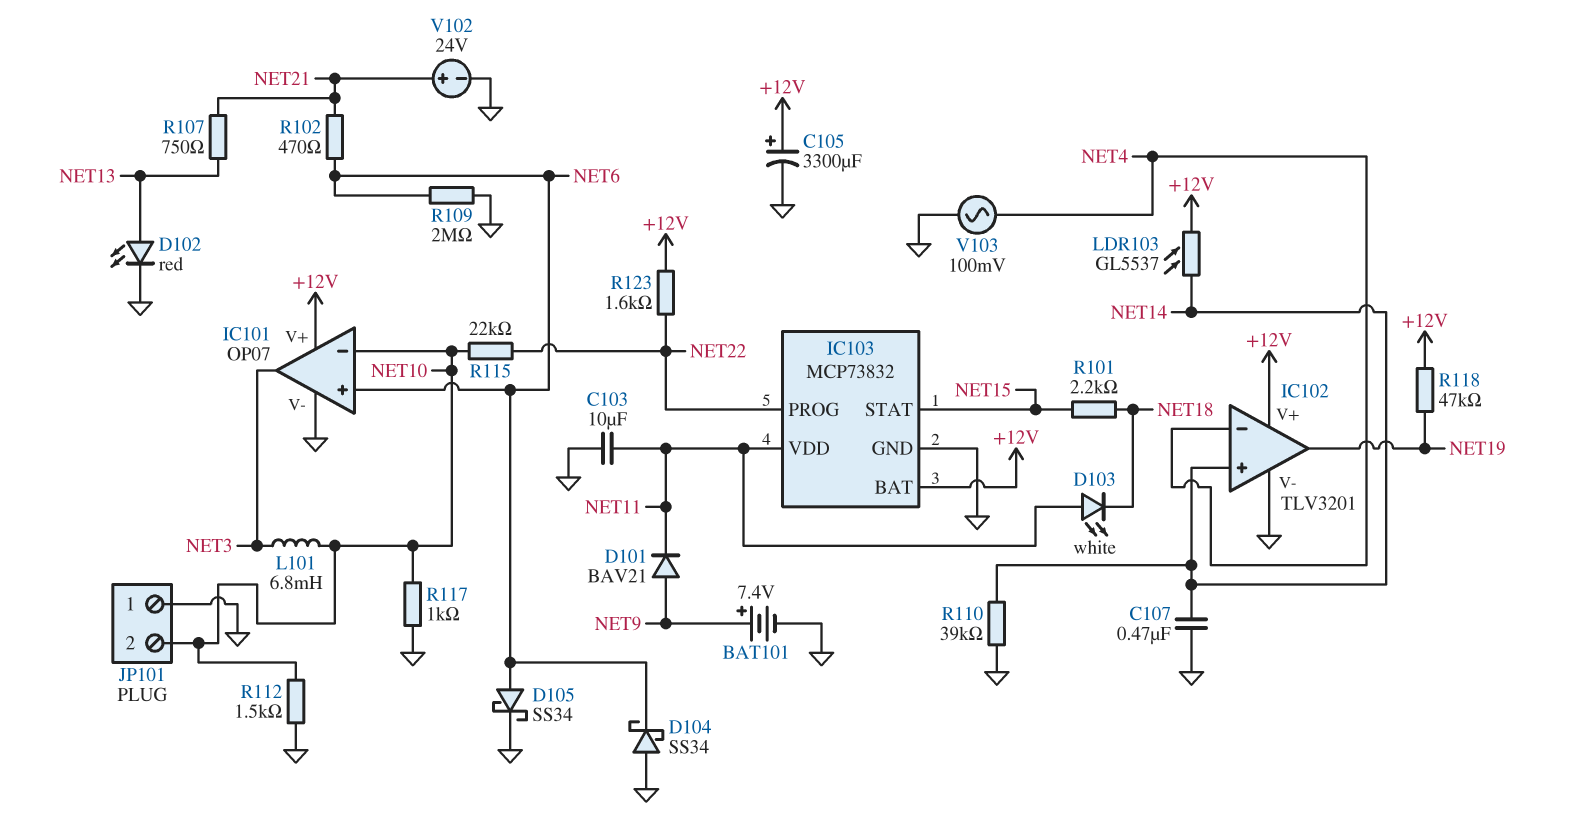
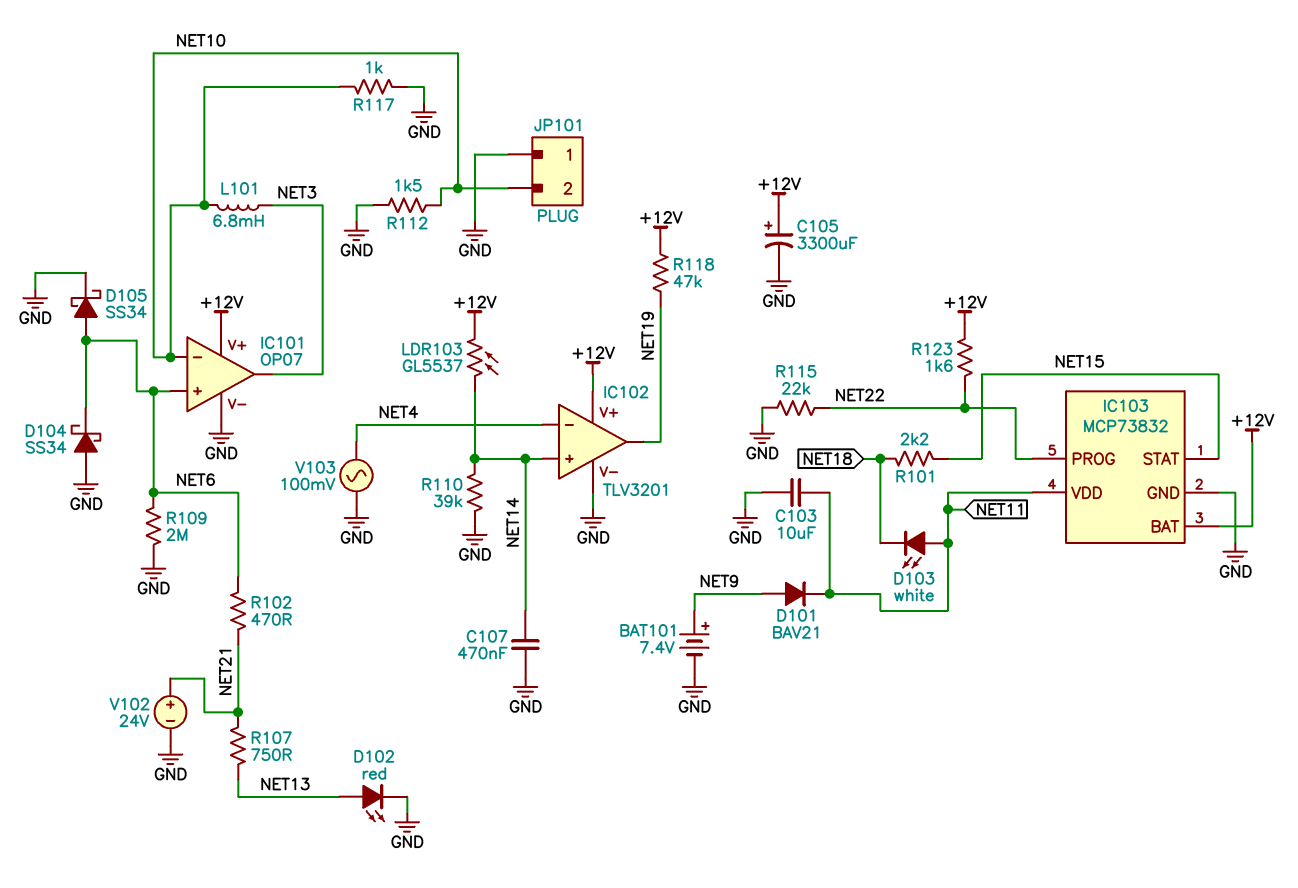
R115: 22k (NET10, NET22) -> 22k (GND, NET22)

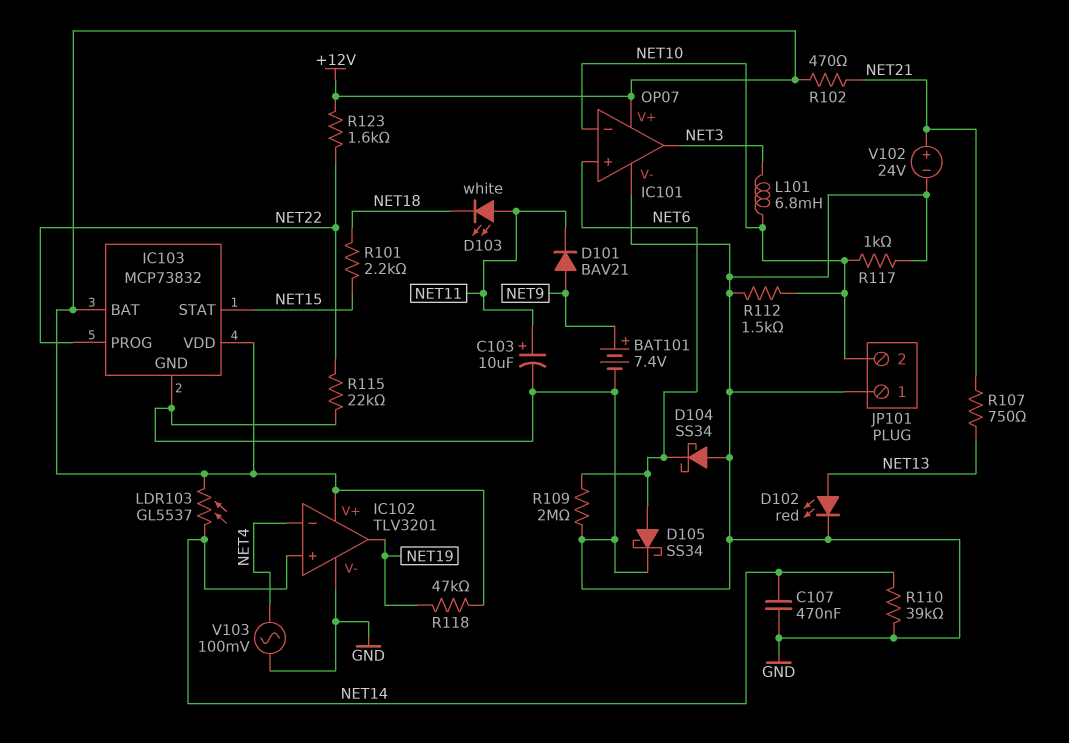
C103: 10uF (GND, NET11) -> 10uF (plus NET11, minus GND)
C105: 3300uF (plus +12V, minus GND) -> none
IC103 pin VDD: NET11 -> +12V
R102: 470 (NET6, NET21) -> 470 (+12V, NET21)

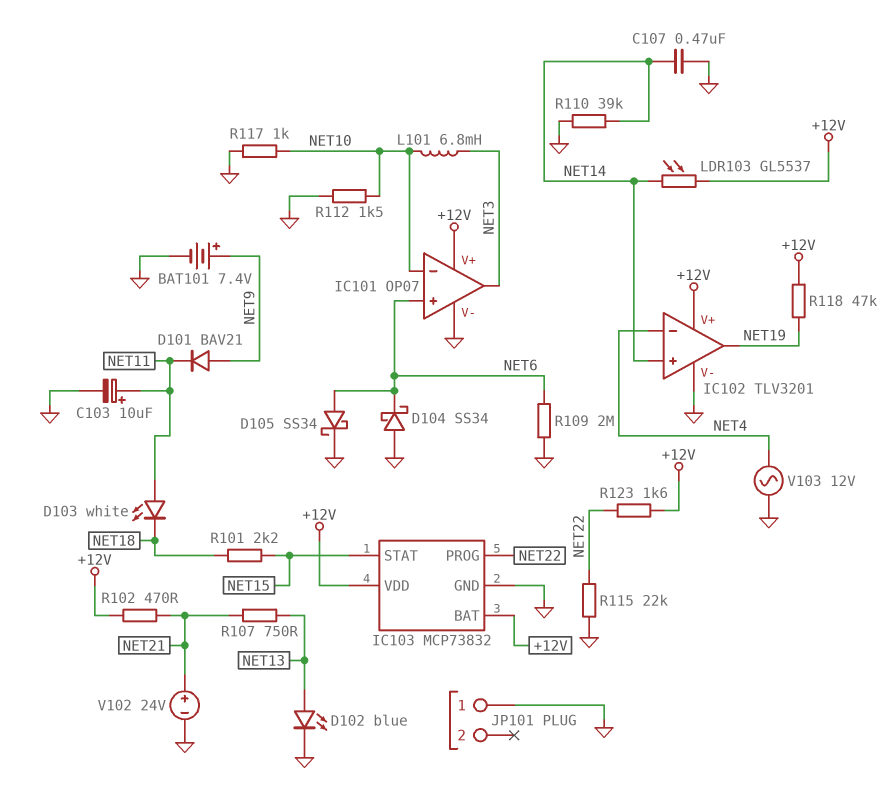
D102: LED red (A NET13, K GND) -> LED blue (A NET13, K GND)
JP101 pin 2: NET10 -> none
V103: AC 100mV (GND, NET4) -> AC 12V (GND, NET4)

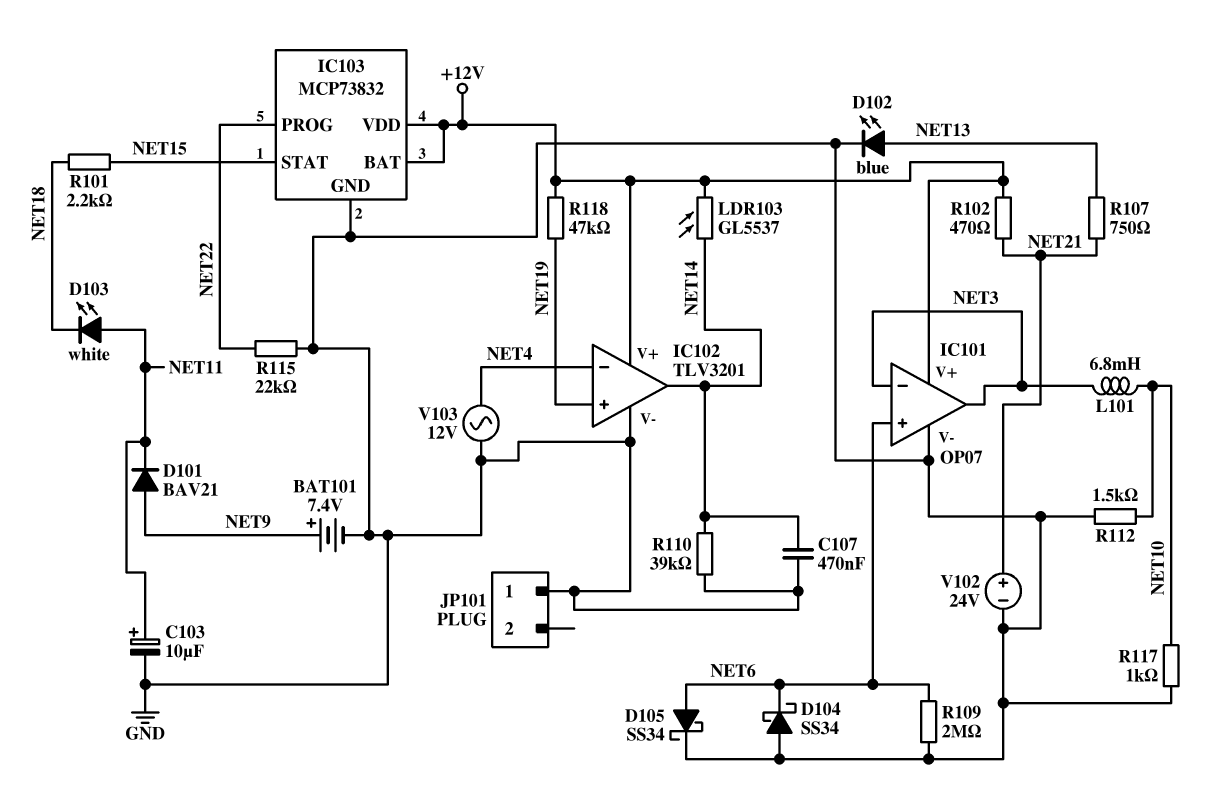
IC101 pin in-: NET10 -> NET3
IC102 pin in+: NET14 -> NET19
IC102 pin out: NET19 -> NET14
R123: 1.6k (+12V, NET22) -> none

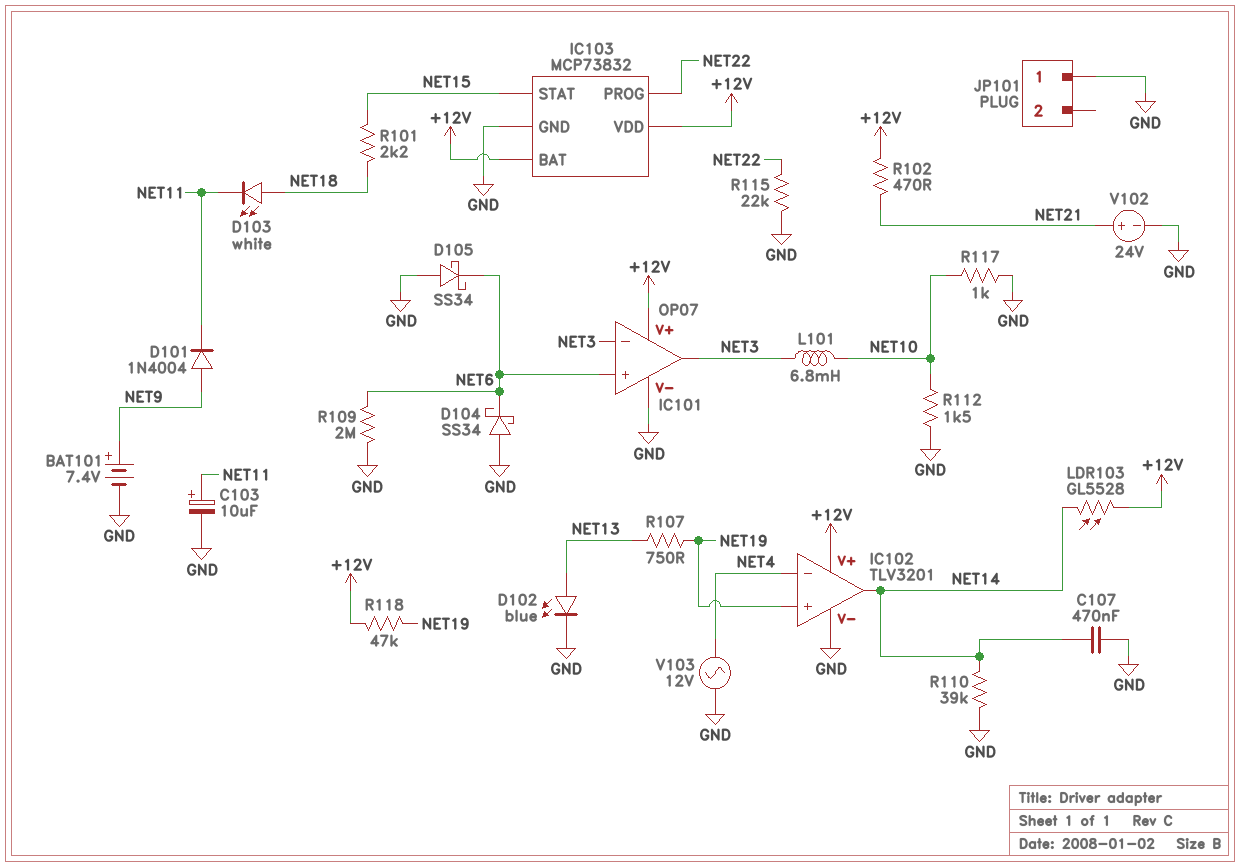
D101: diode BAV21 (A NET9, K NET11) -> diode 1N4004 (A NET9, K NET11)
D103: LED white (A NET11, K NET18) -> LED white (A NET18, K NET11)
D105: schottky SS34 (A NET6, K GND) -> schottky SS34 (A GND, K NET6)
LDR103: GL5537 (+12V, NET14) -> GL5528 (+12V, NET14)
R107: 750 (NET13, NET21) -> 750 (NET13, NET19)

